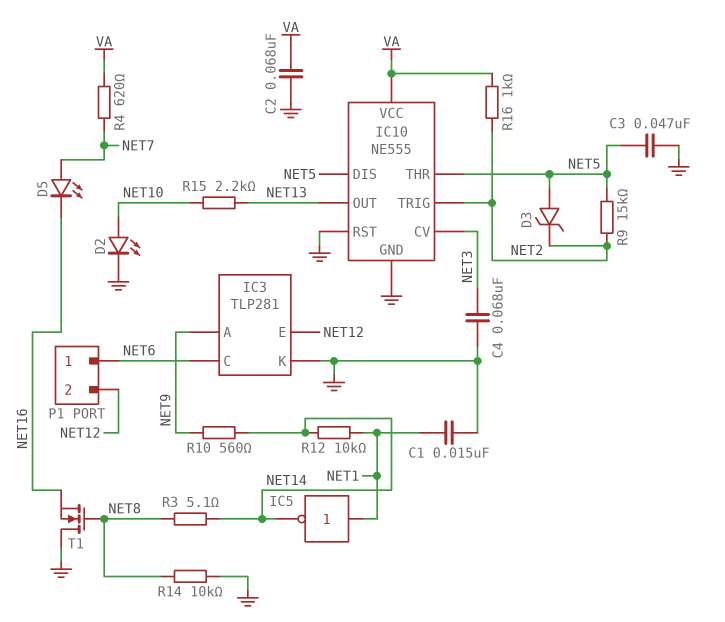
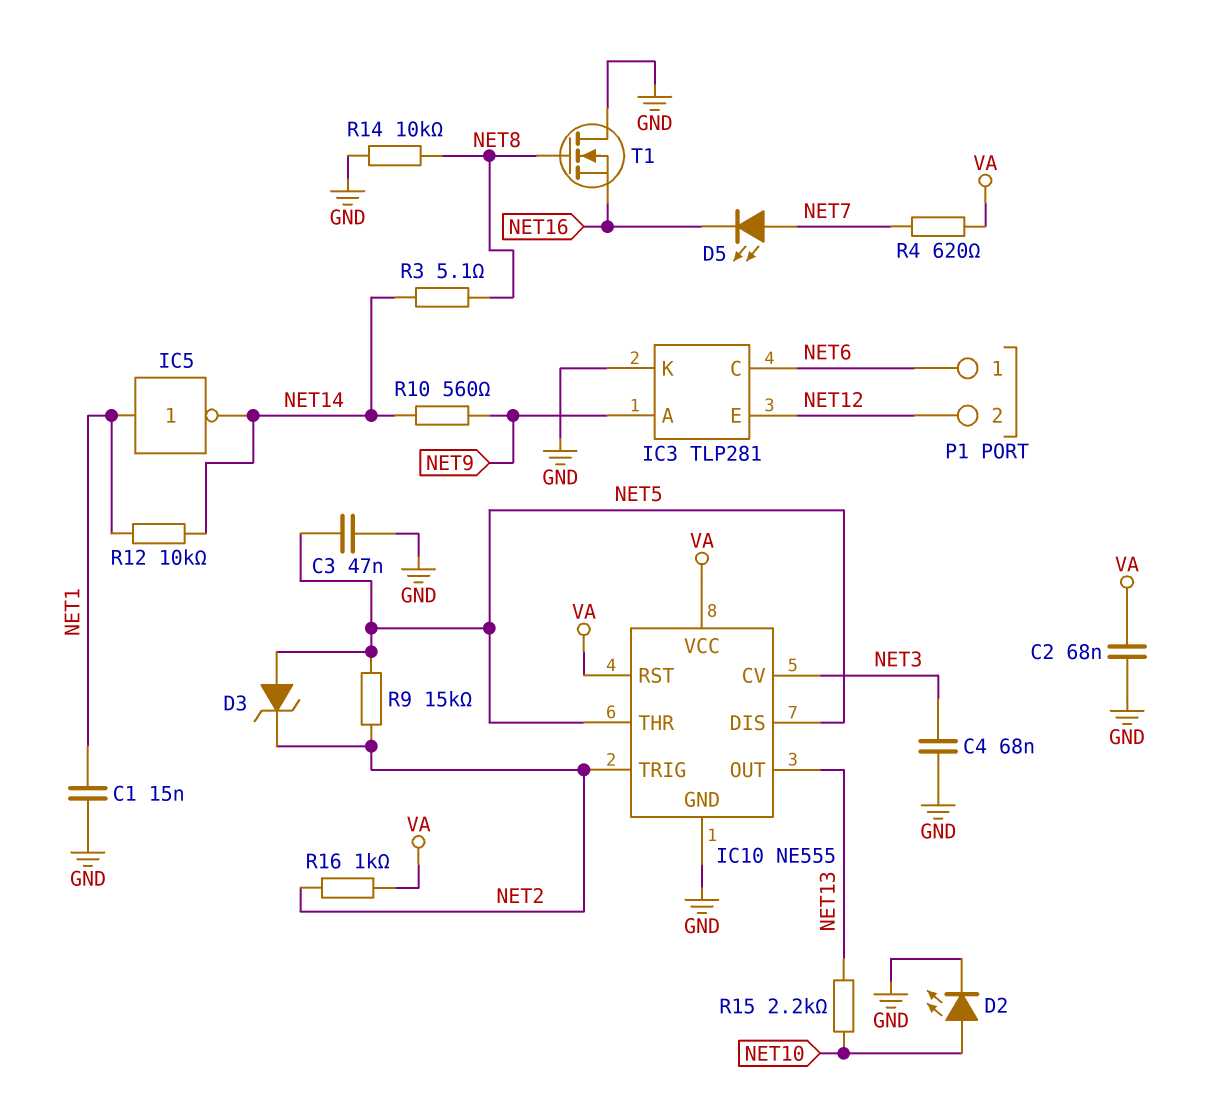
IC10 pin RST: GND -> VA

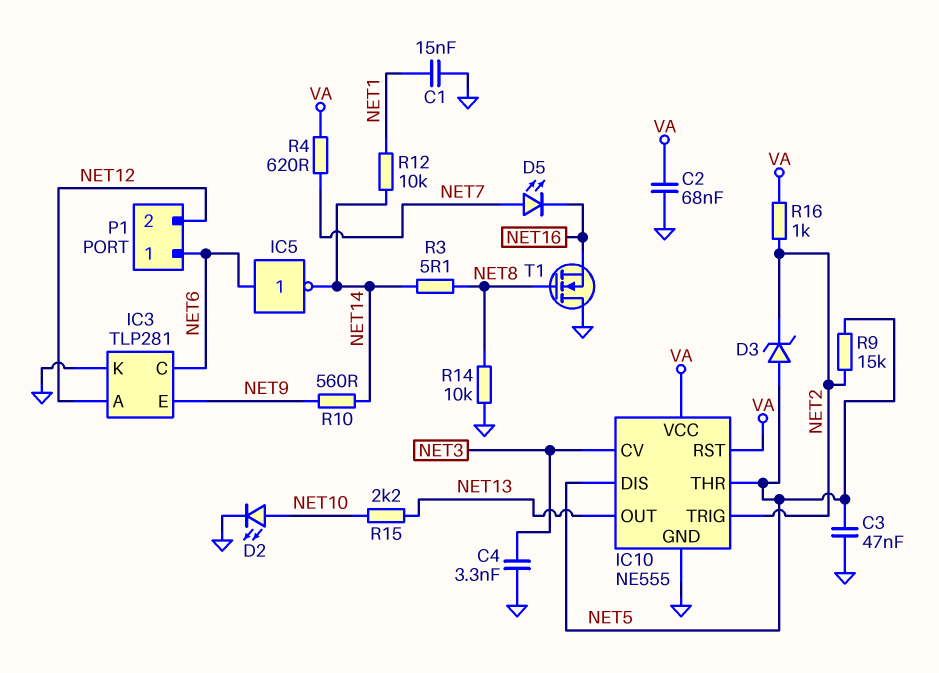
C4: 68nF (GND, NET3) -> 3.3nF (GND, NET3)
IC3 pin A: NET9 -> NET12
IC3 pin E: NET12 -> NET9
IC5: NOT (in NET1, out NET14) -> NOT (in NET6, out NET14)

